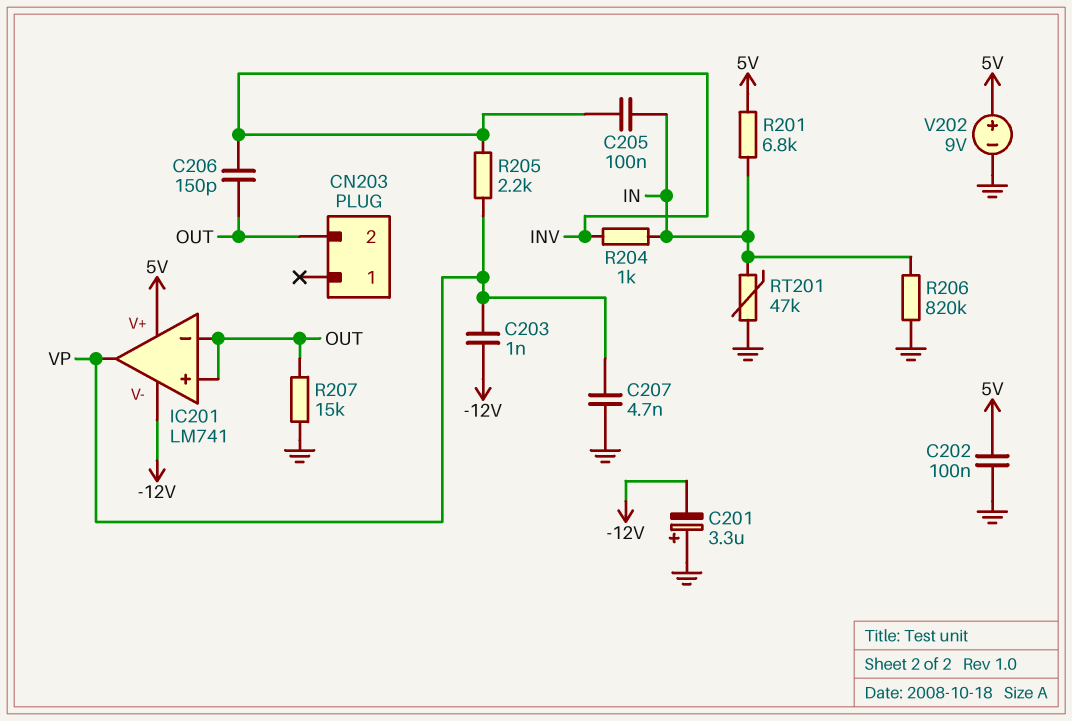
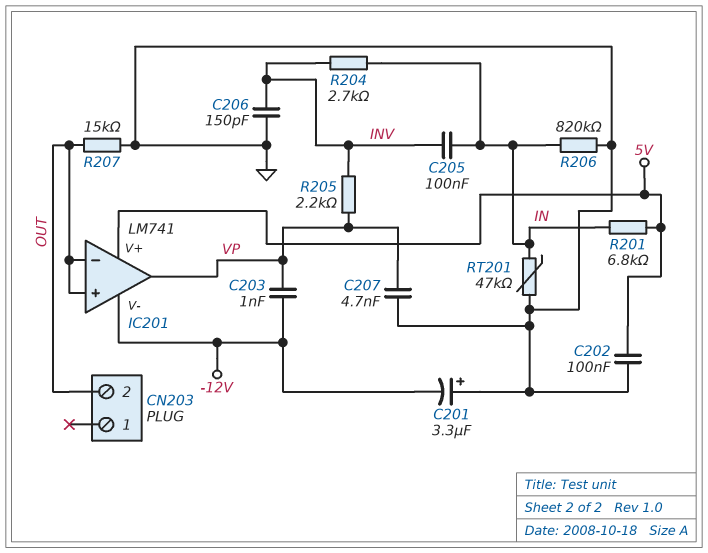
C206: 150pF (INV, OUT) -> 150pF (GND, INV)
R204: 1k (IN, INV) -> 2.7k (IN, INV)
V202: 9V (plus 5V, minus GND) -> none

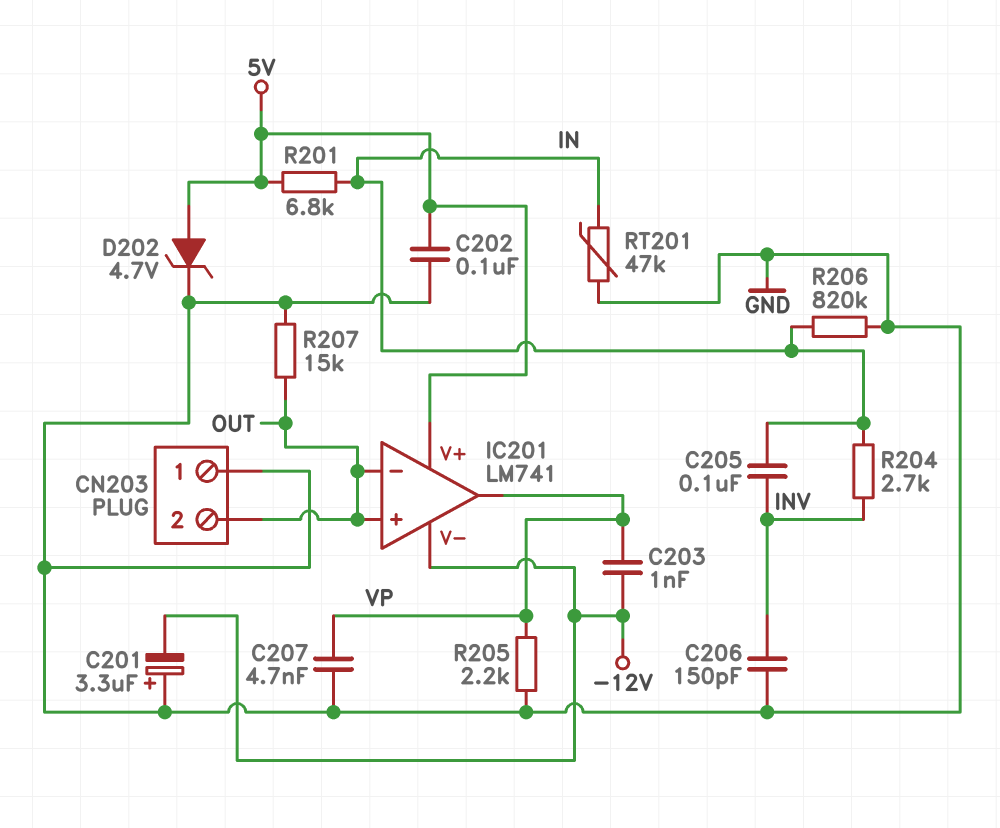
CN203 pin 1: none -> GND
D202: none -> zener 4.7V (A 5V, K GND)
R205: 2.2k (INV, VP) -> 2.2k (GND, VP)

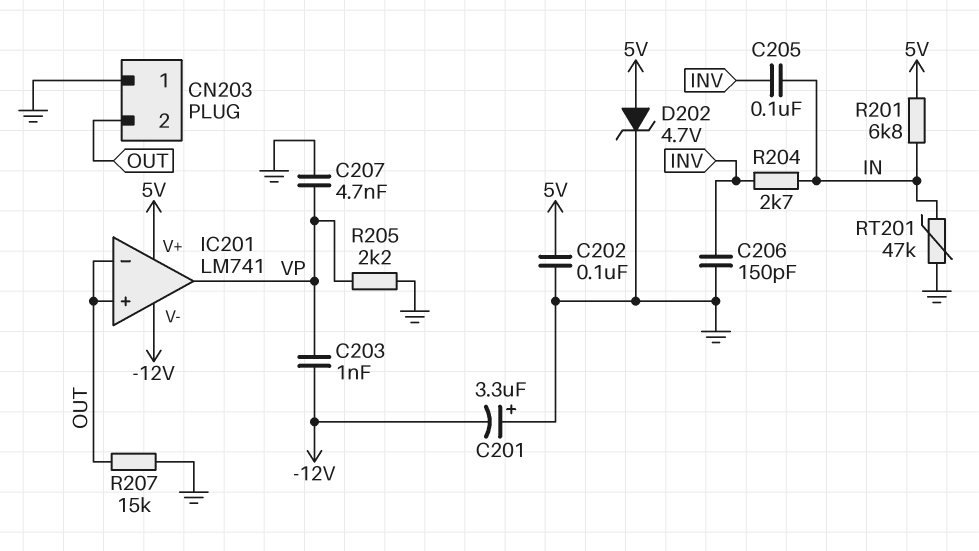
R206: 820k (GND, IN) -> none

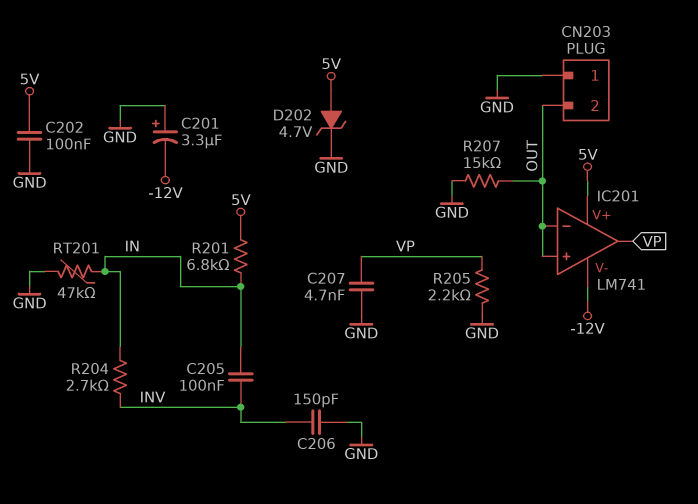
C203: 1nF (-12V, VP) -> none

